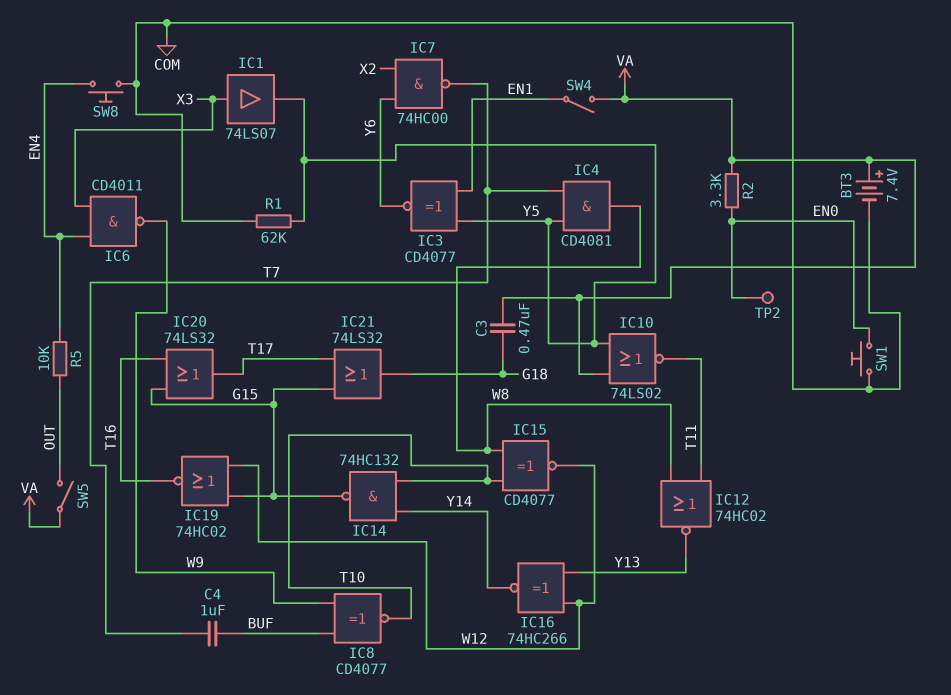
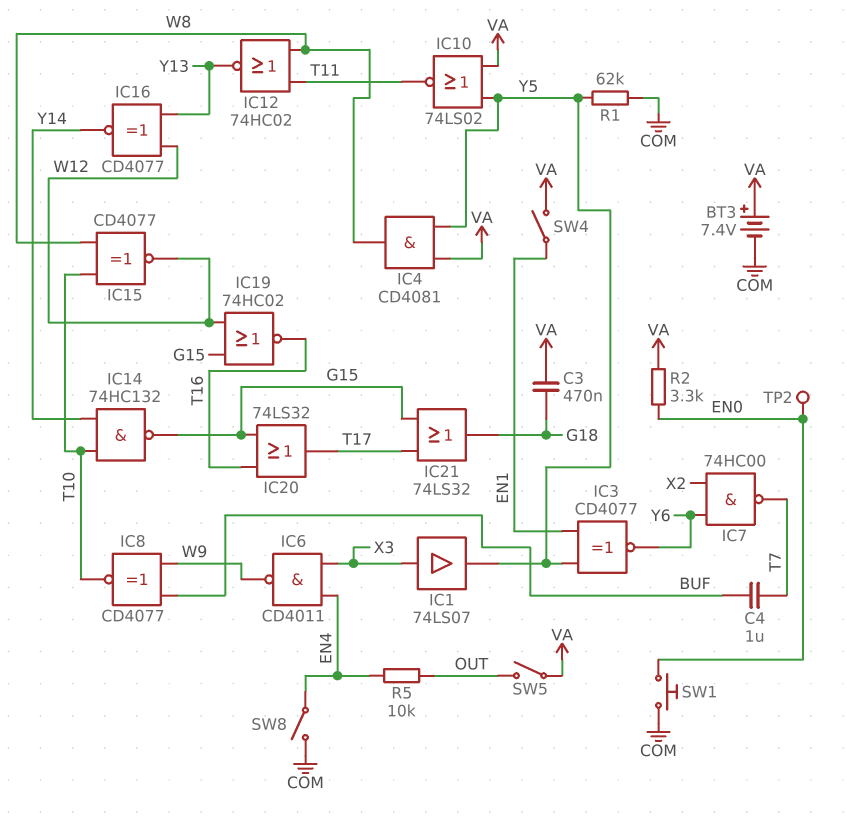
IC4: AND CD4081 (in T7, in Y5, out W8) -> AND CD4081 (in VA, in Y5, out W8)
IC16: XNOR 74HC266 (in W12, in Y13, out Y14) -> XNOR CD4077 (in W12, in Y13, out Y14)
SW8: button (COM, EN4) -> switch (COM, EN4)

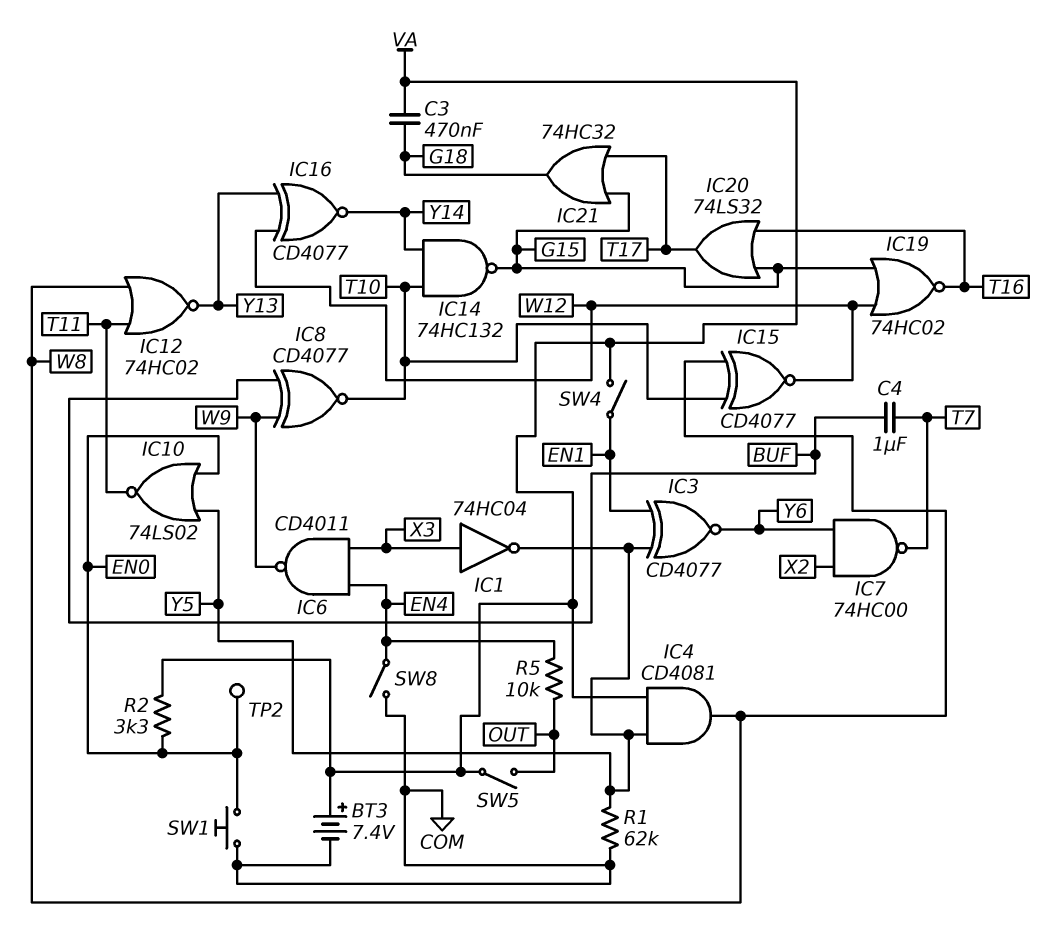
IC1: buffer 74LS07 (in X3, out Y5) -> NOT 74HC04 (in X3, out Y5)
IC10: NOR 74LS02 (in VA, in Y5, out T11) -> NOR 74LS02 (in EN0, in Y5, out T11)
IC21: OR 74LS32 (in G15, in T17, out G18) -> OR 74HC32 (in G15, in T17, out G18)

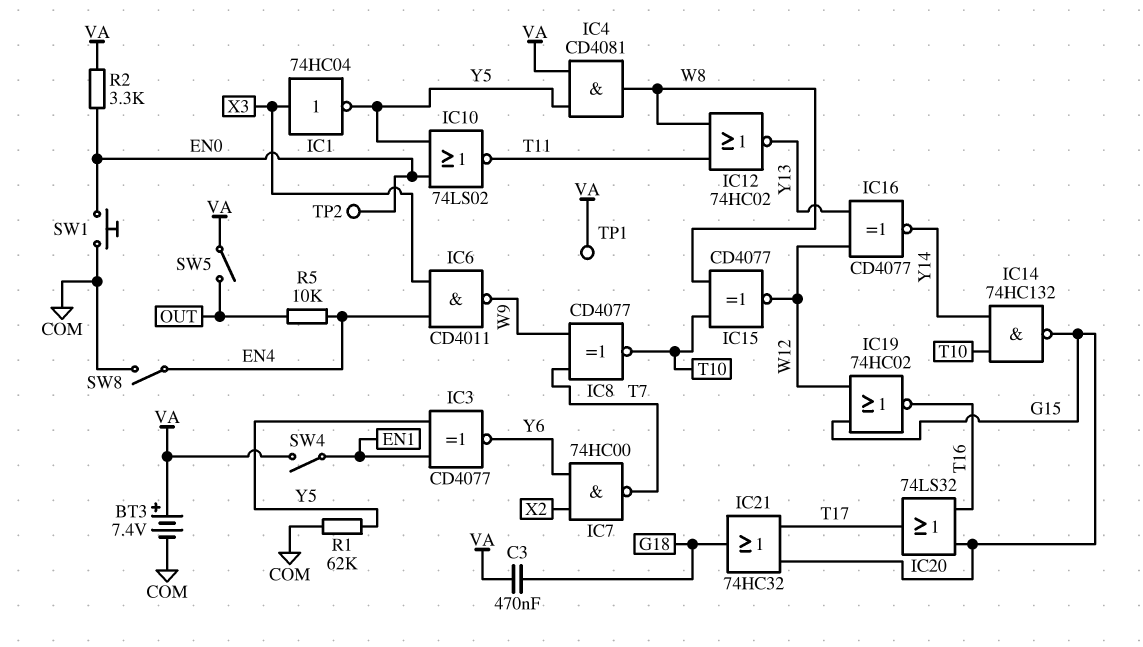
C4: 1uF (BUF, T7) -> none
IC8: XNOR CD4077 (in BUF, in W9, out T10) -> XNOR CD4077 (in T7, in W9, out T10)
TP1: none -> test point (VA)

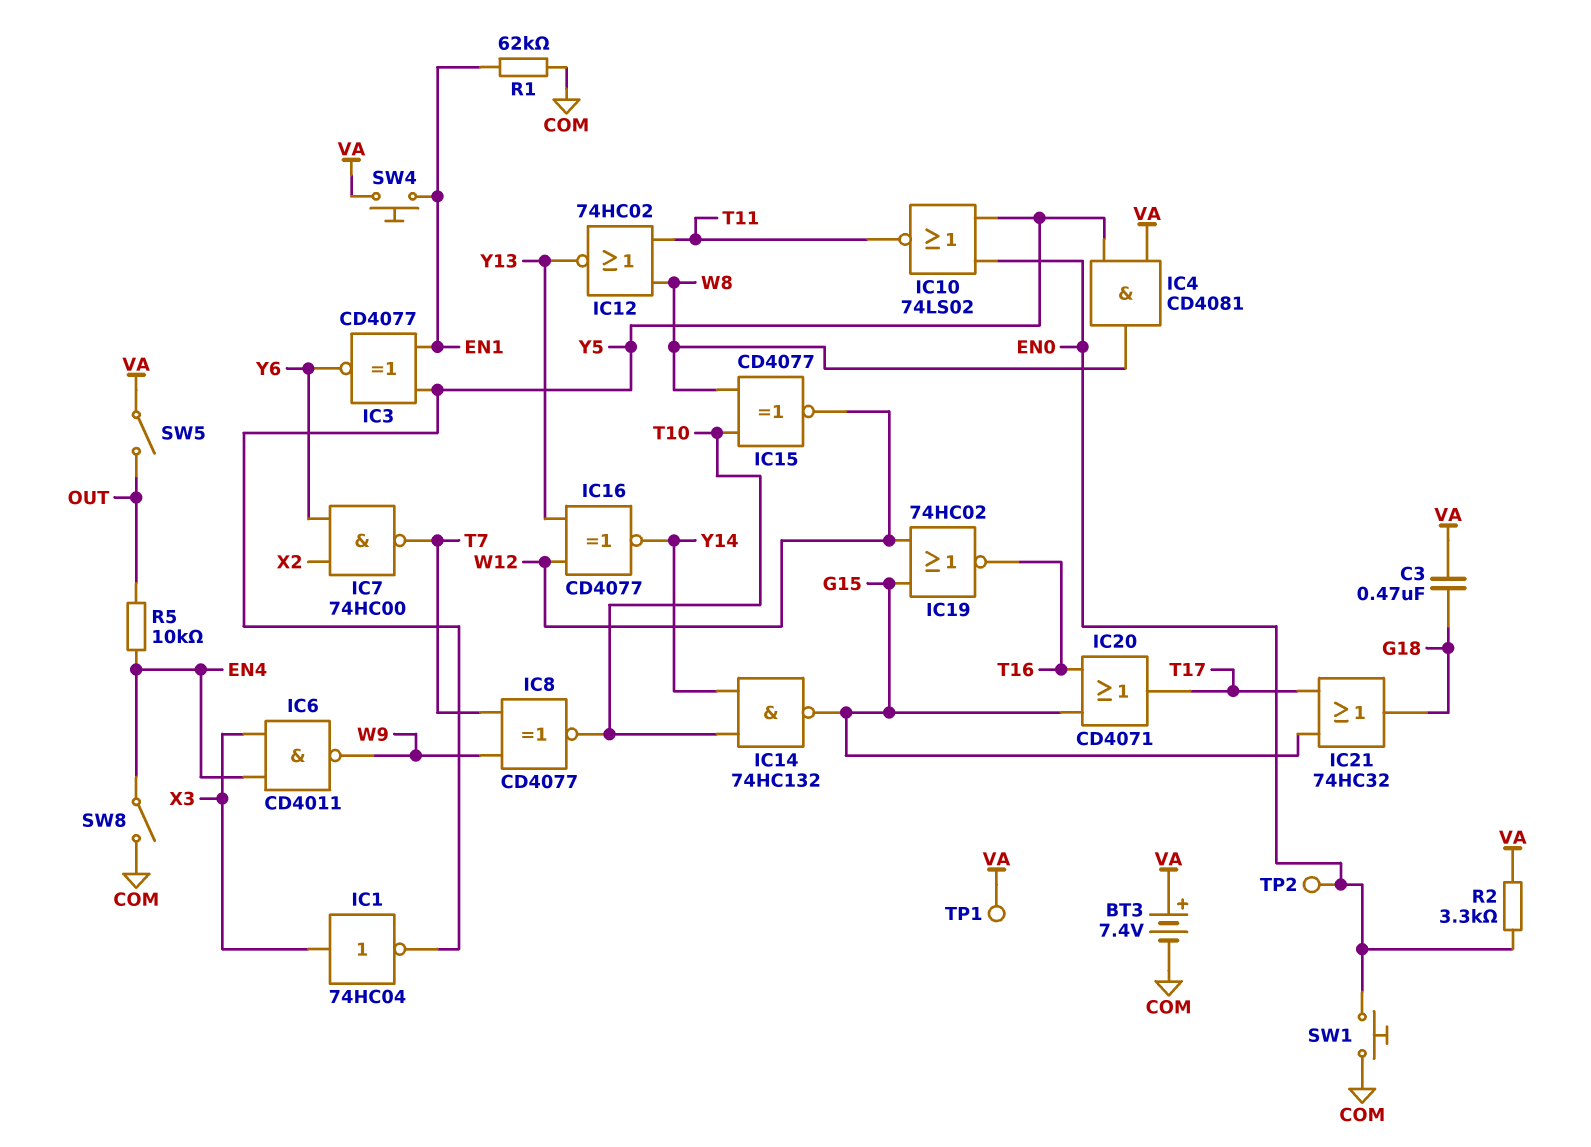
IC20: OR 74LS32 (in G15, in T16, out T17) -> OR CD4071 (in G15, in T16, out T17)
R1: 62k (COM, Y5) -> 62k (COM, EN1)
SW4: switch (EN1, VA) -> button (EN1, VA)

